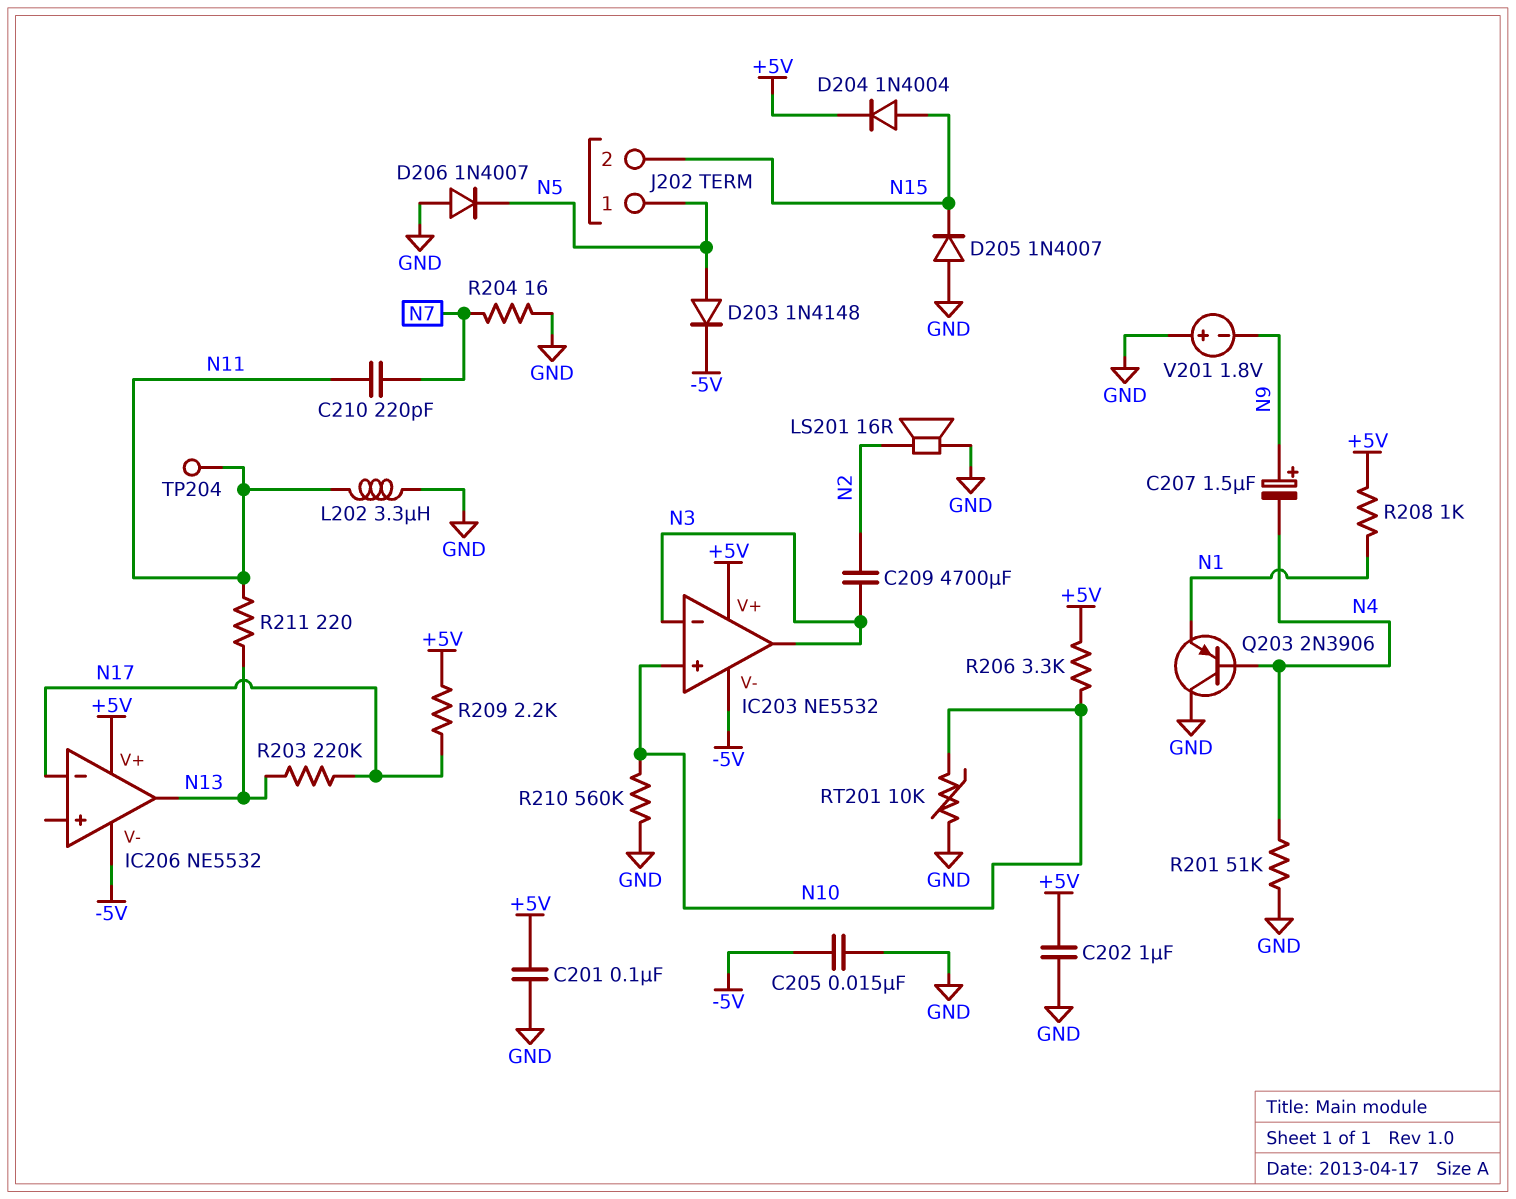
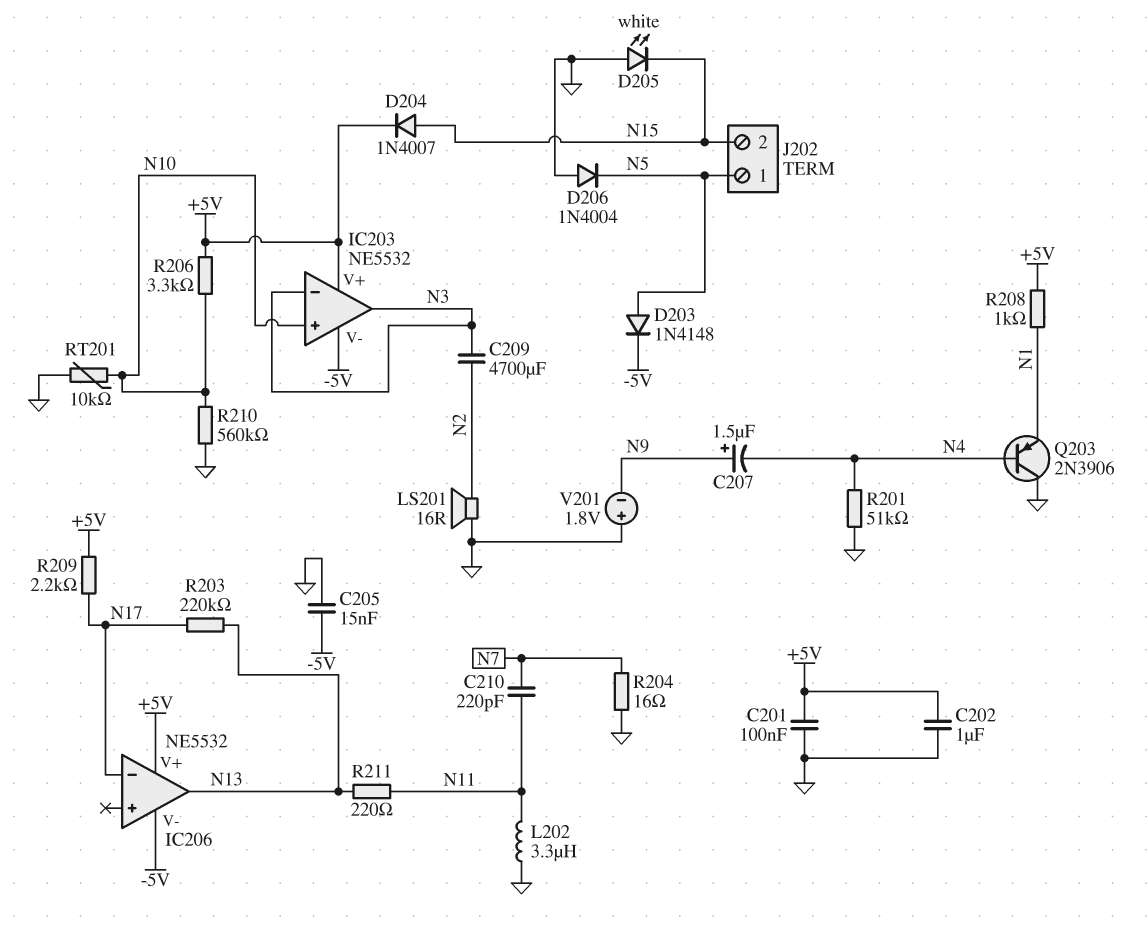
D204: diode 1N4004 (A N15, K +5V) -> diode 1N4007 (A N15, K +5V)
D205: diode 1N4007 (A GND, K N15) -> LED white (A GND, K N15)
D206: diode 1N4007 (A GND, K N5) -> diode 1N4004 (A GND, K N5)
TP204: test point (N11) -> none

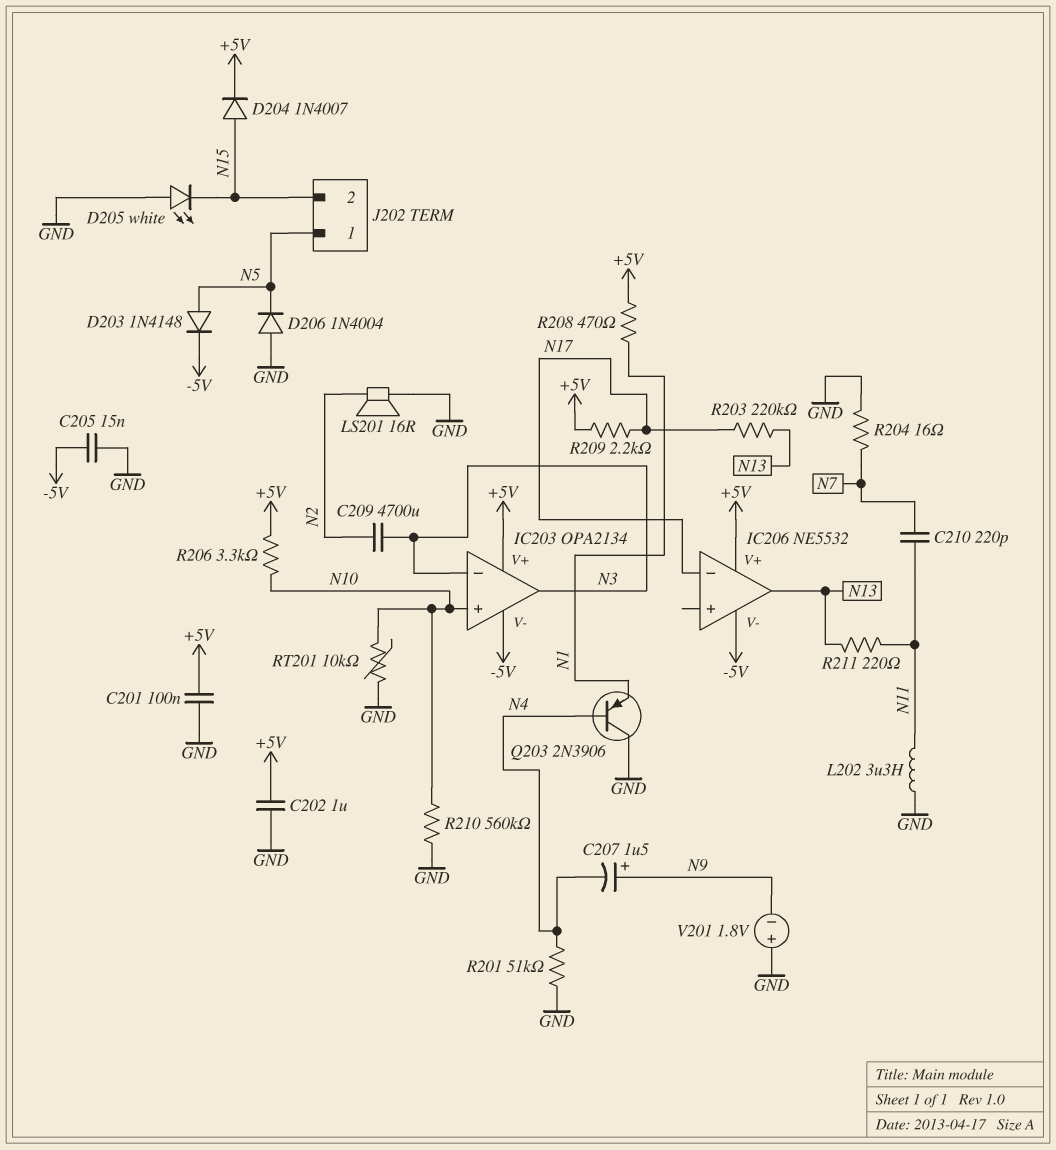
IC203: NE5532 -> OPA2134
R208: 1k (+5V, N1) -> 470 (+5V, N1)

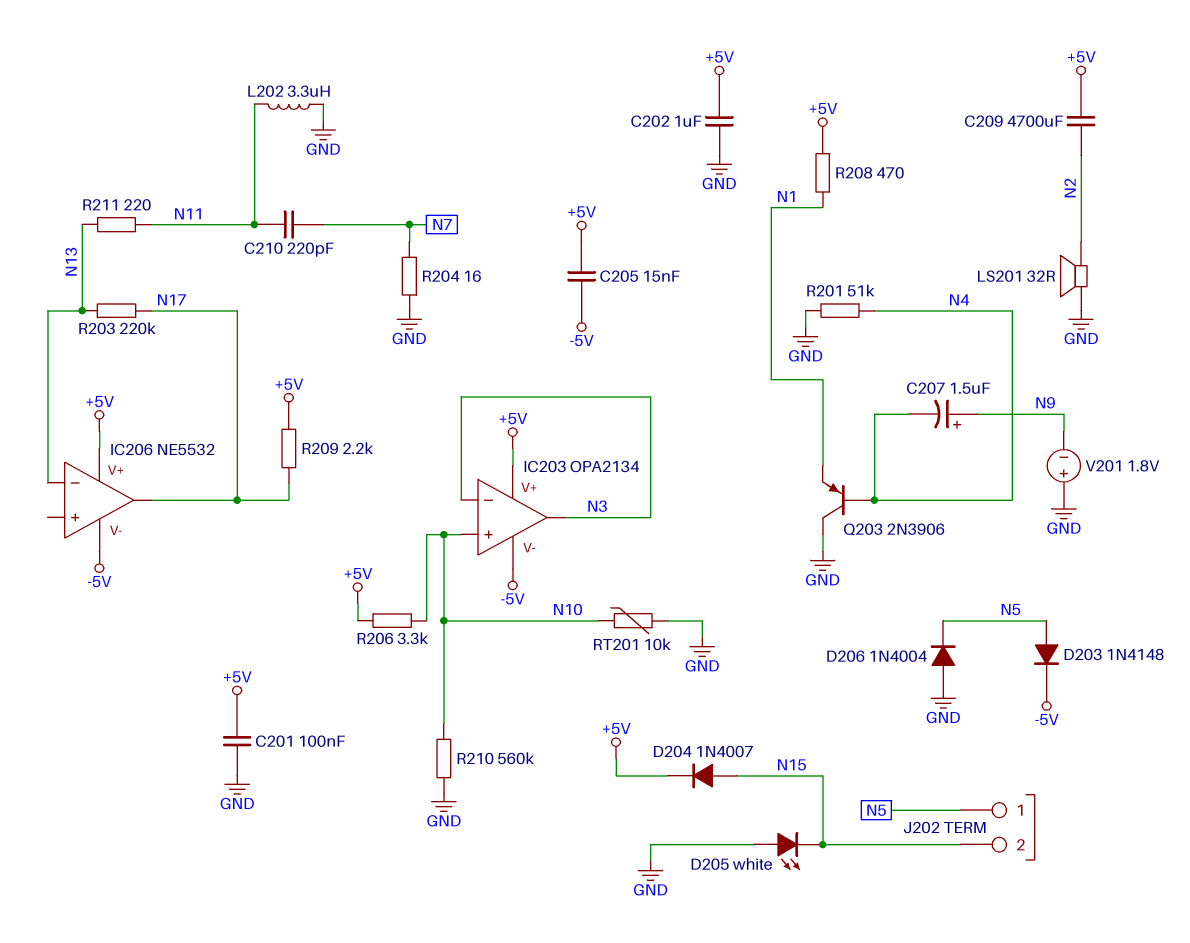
C205: 15nF (-5V, GND) -> 15nF (+5V, -5V)
C209: 4700uF (N2, N3) -> 4700uF (+5V, N2)
IC206 pin in-: N17 -> N13
IC206 pin out: N13 -> N17
LS201: speaker 16R (GND, N2) -> speaker 32R (GND, N2)

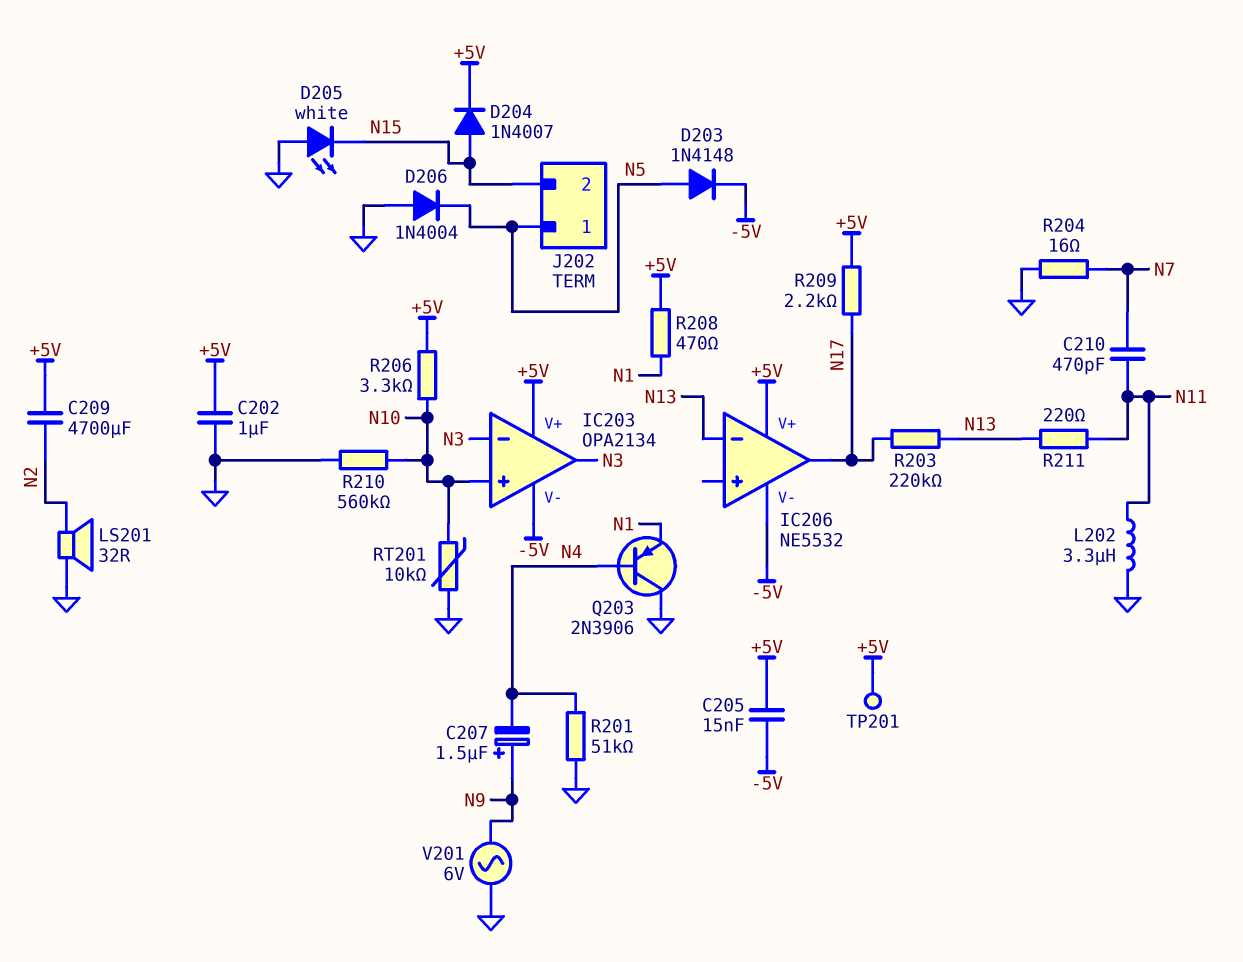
C201: 100nF (+5V, GND) -> none
C210: 220pF (N7, N11) -> 470pF (N7, N11)
TP201: none -> test point (+5V)
V201: 1.8V (plus GND, minus N9) -> AC 6V (GND, N9)

